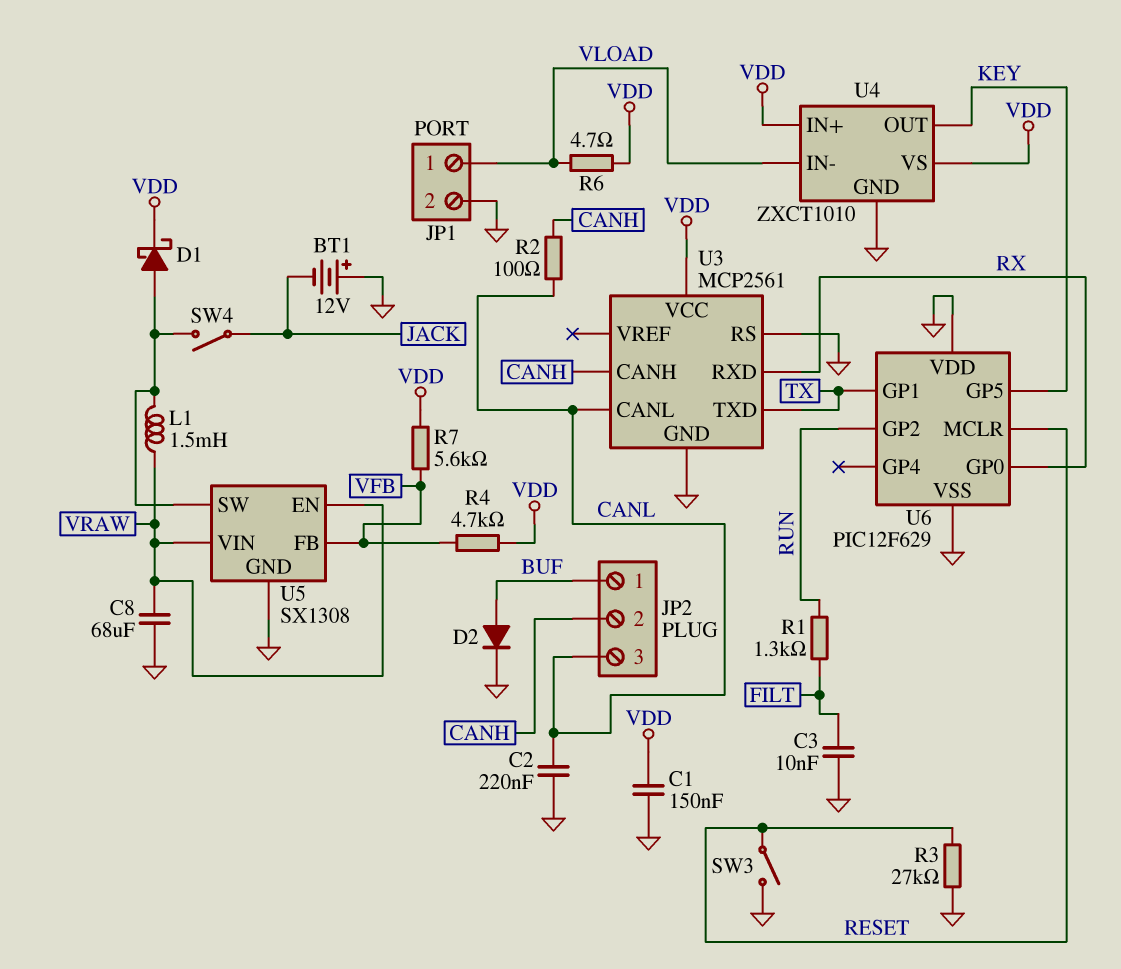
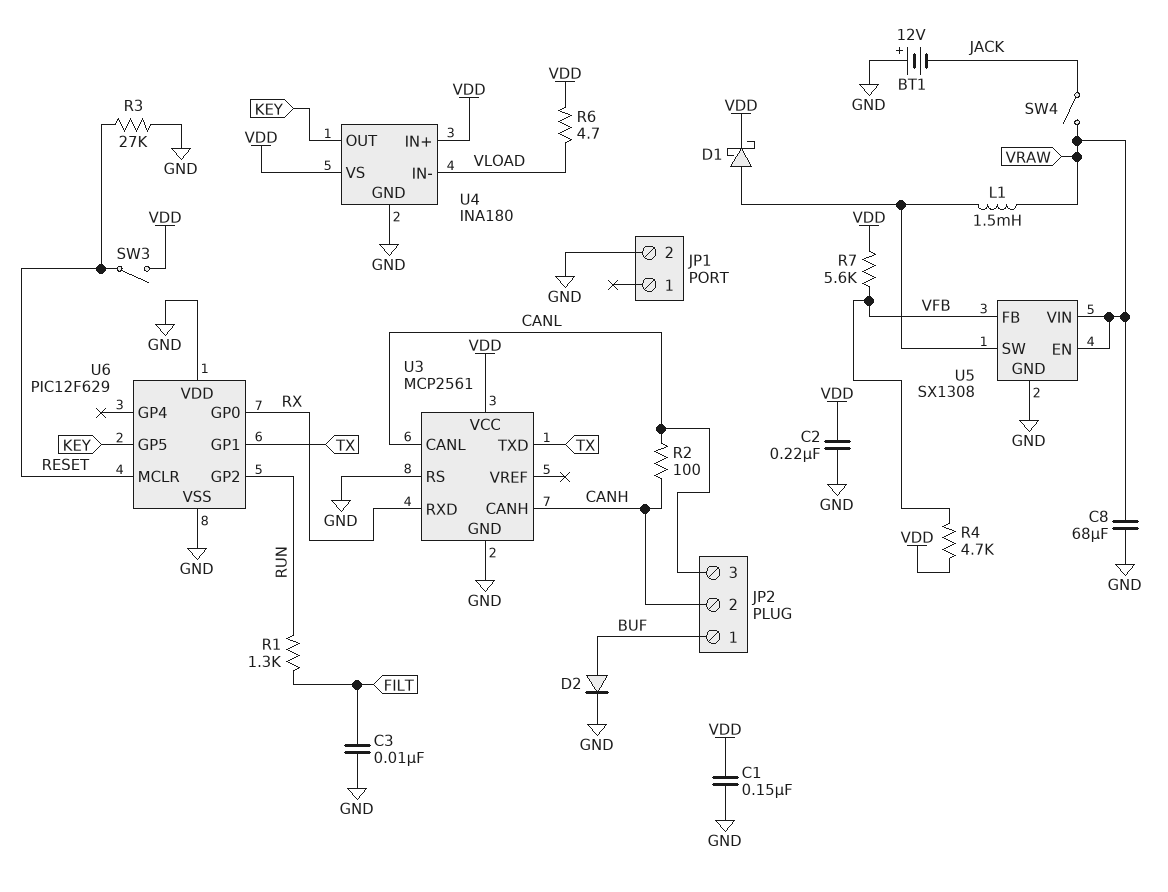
C2: 220nF (CANL, GND) -> 220nF (GND, VDD)
JP1 pin 1: VLOAD -> none
SW3: switch (GND, RESET) -> switch (RESET, VDD)
SW4: switch (JACK, U5/SW) -> switch (JACK, VRAW)
U4: ZXCT1010 -> INA180

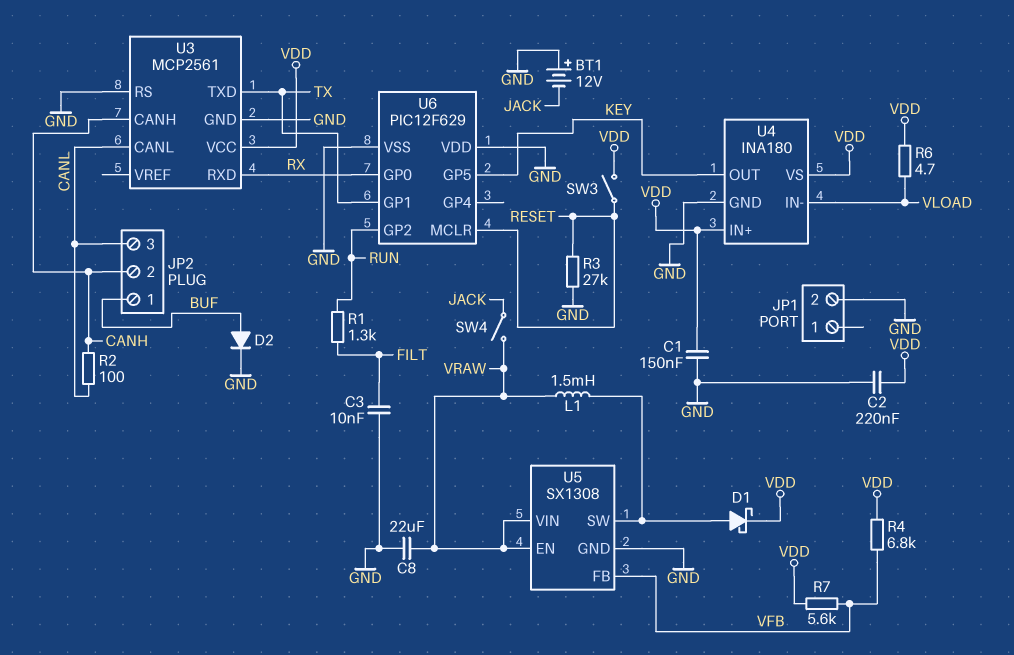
C8: 68uF (GND, VRAW) -> 22uF (GND, VRAW)
R4: 4.7k (VDD, VFB) -> 6.8k (VDD, VFB)

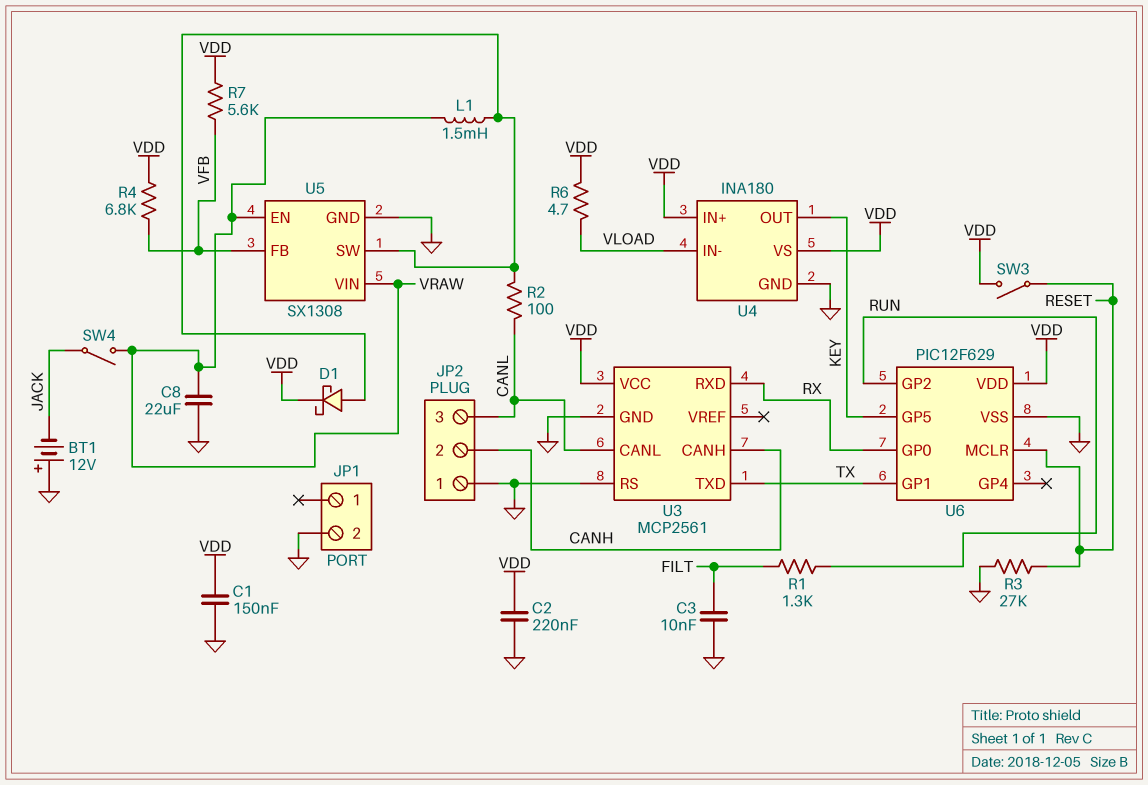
D2: diode (A BUF, K GND) -> none
JP2 pin 1: BUF -> GND
R2: 100 (CANH, CANL) -> 100 (CANL, U5/SW)
U6 pin VDD: GND -> VDD

